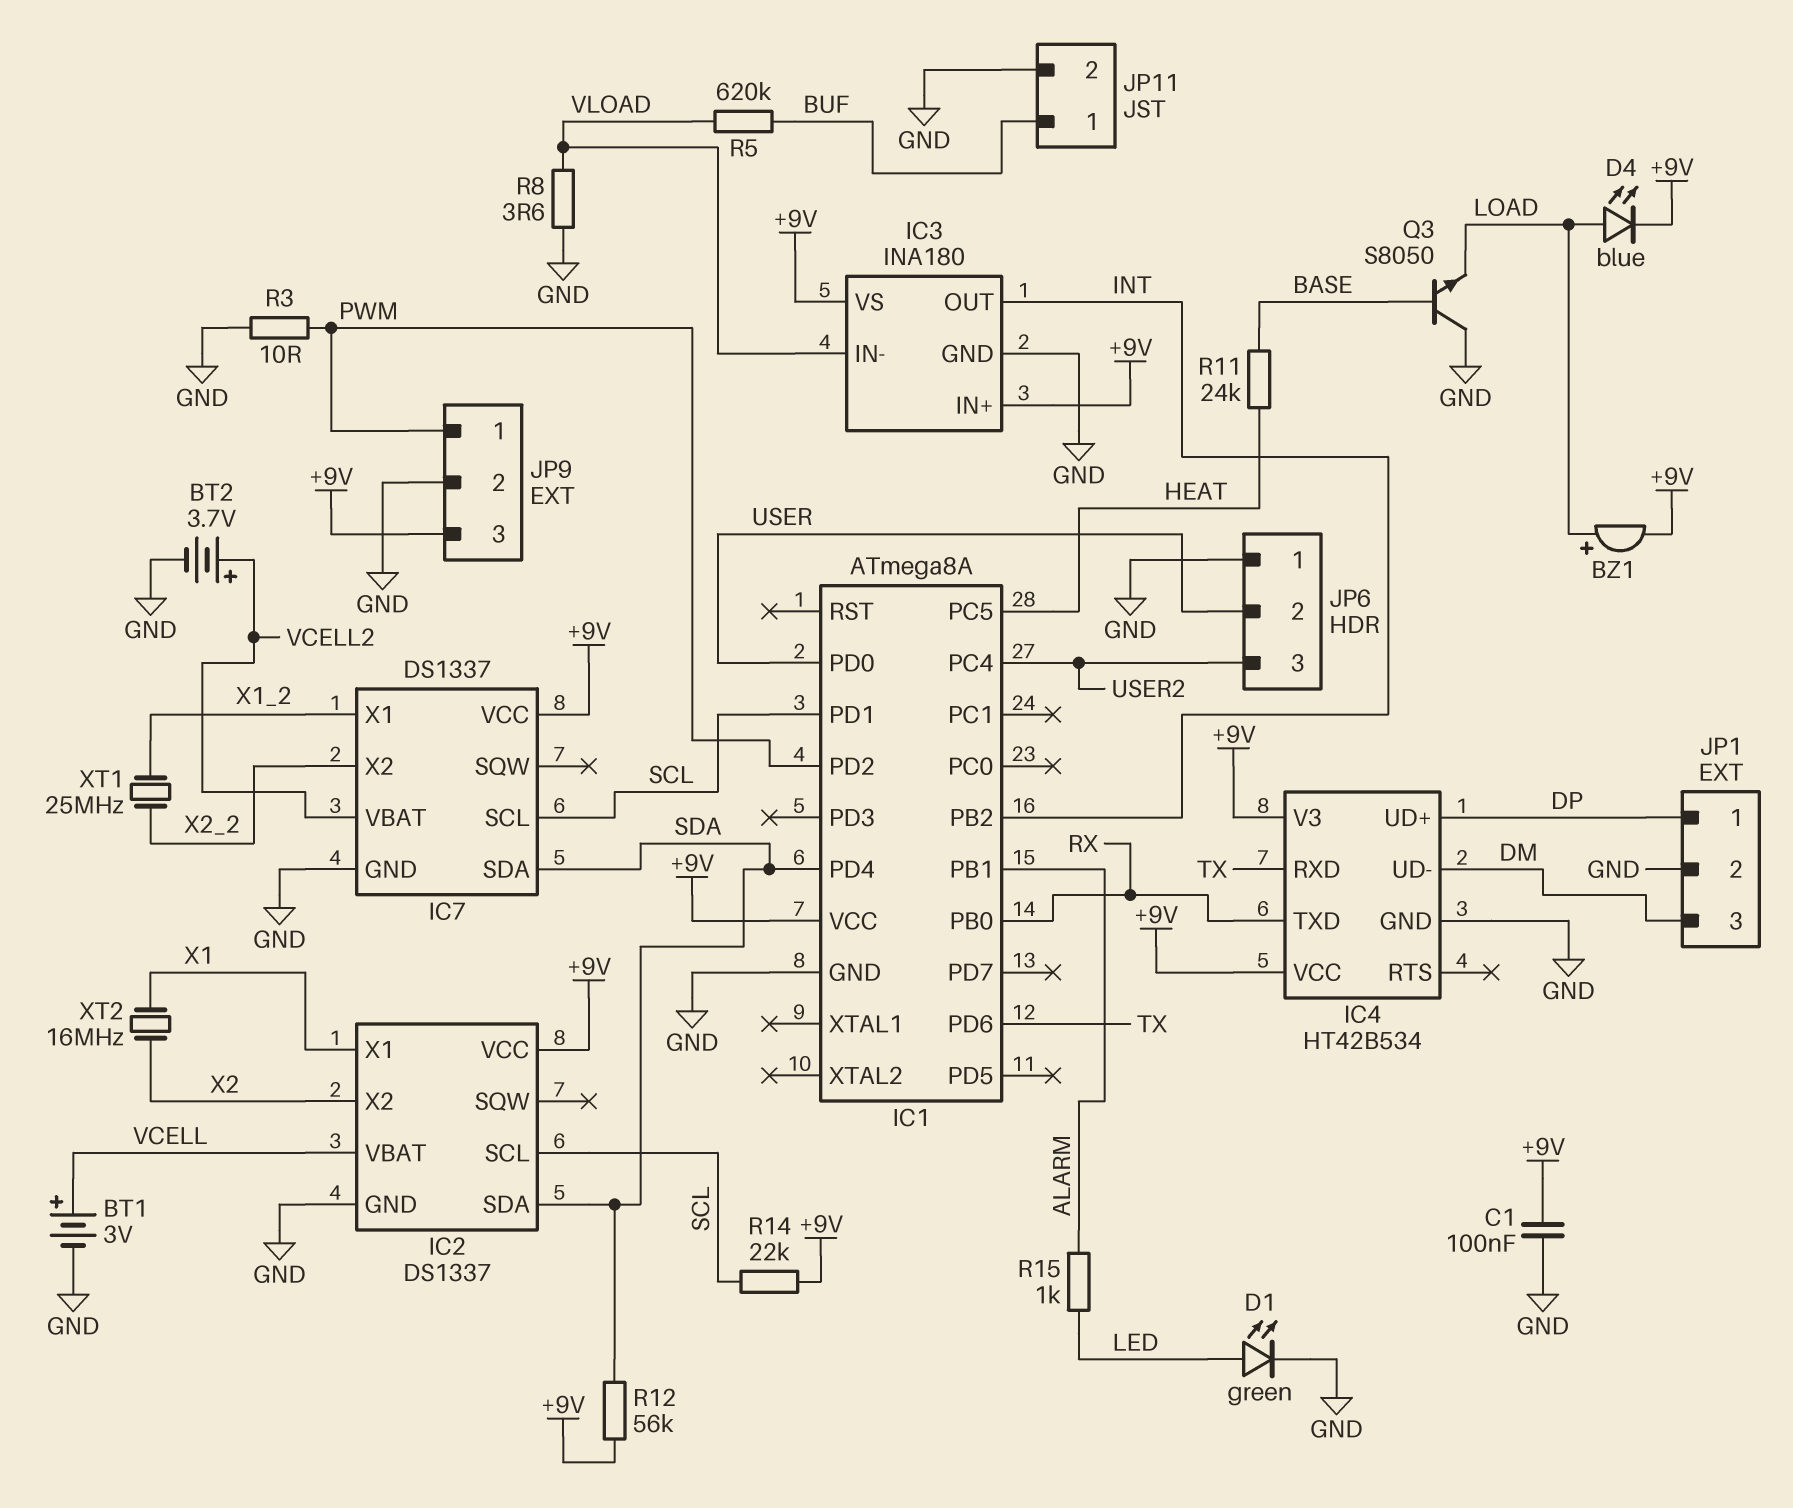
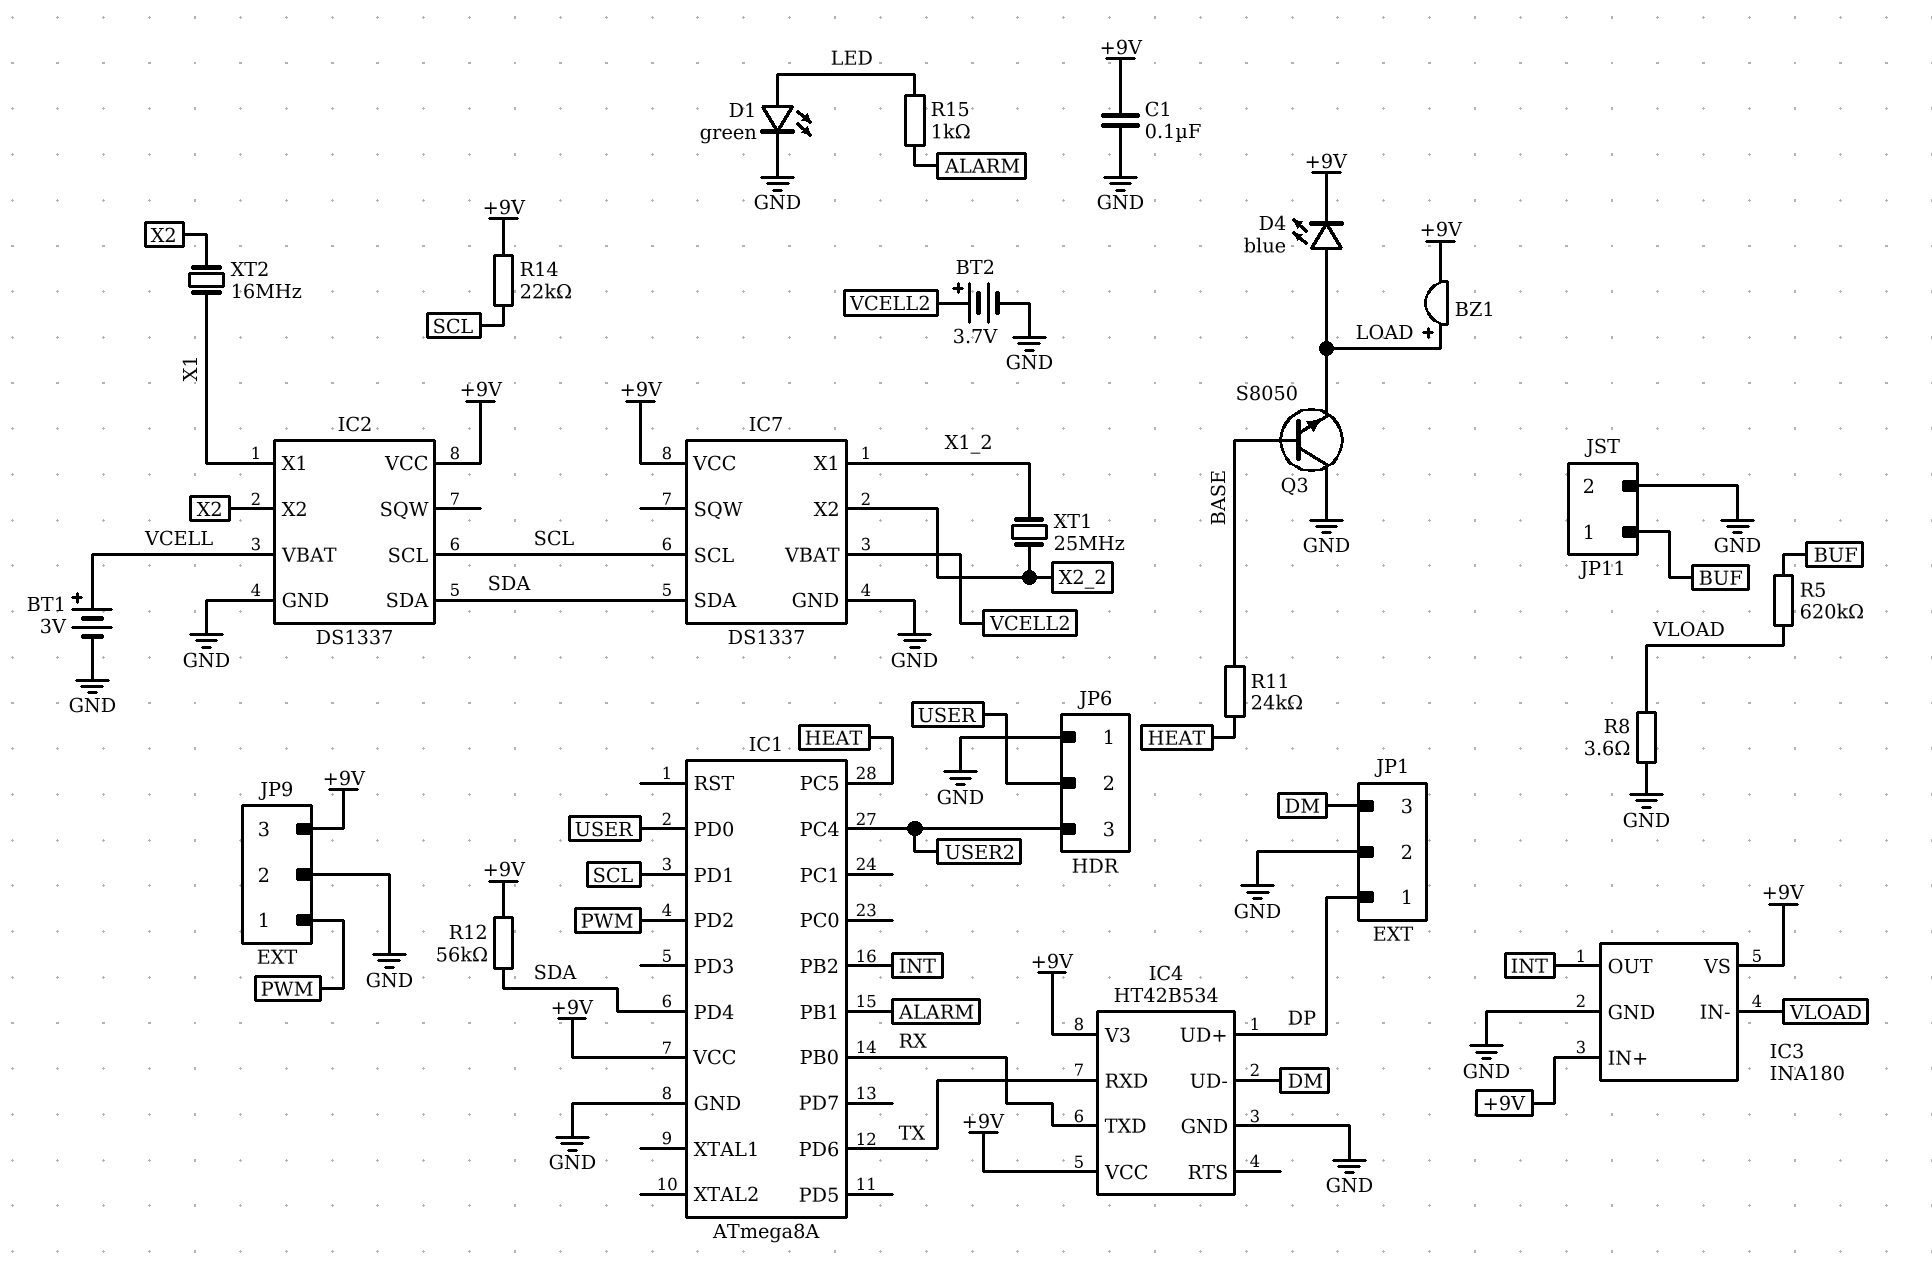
R3: 10 (GND, PWM) -> none

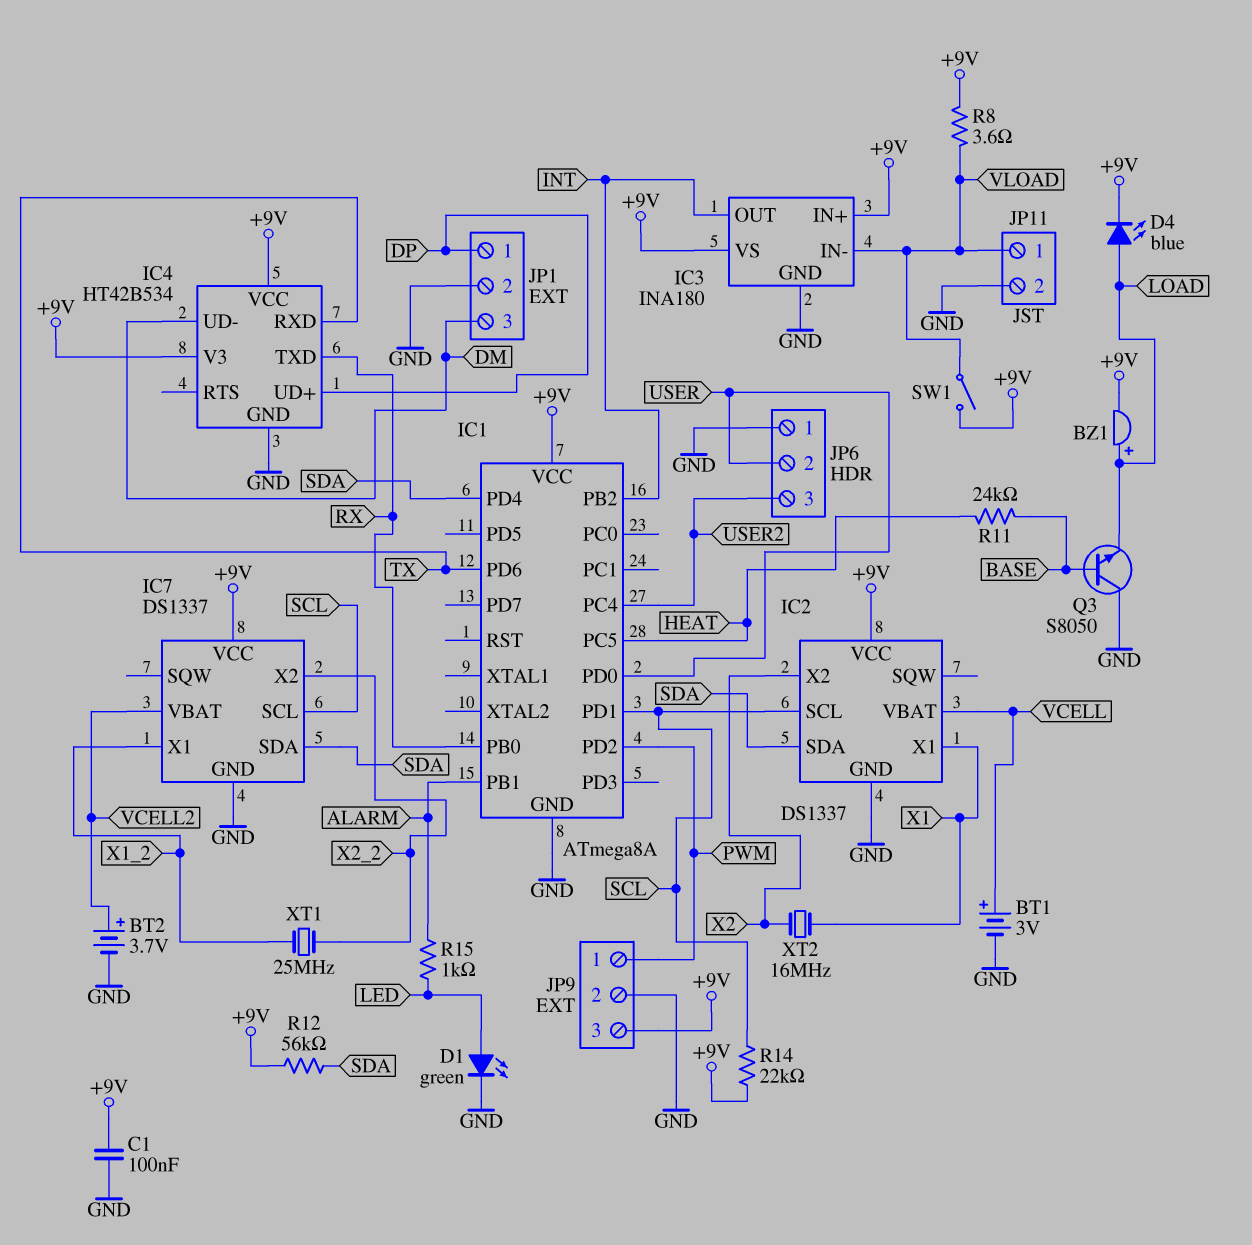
JP11 pin 1: BUF -> VLOAD
R5: 620k (BUF, VLOAD) -> none
R8: 3.6 (GND, VLOAD) -> 3.6 (+9V, VLOAD)
SW1: none -> switch (+9V, VLOAD)

